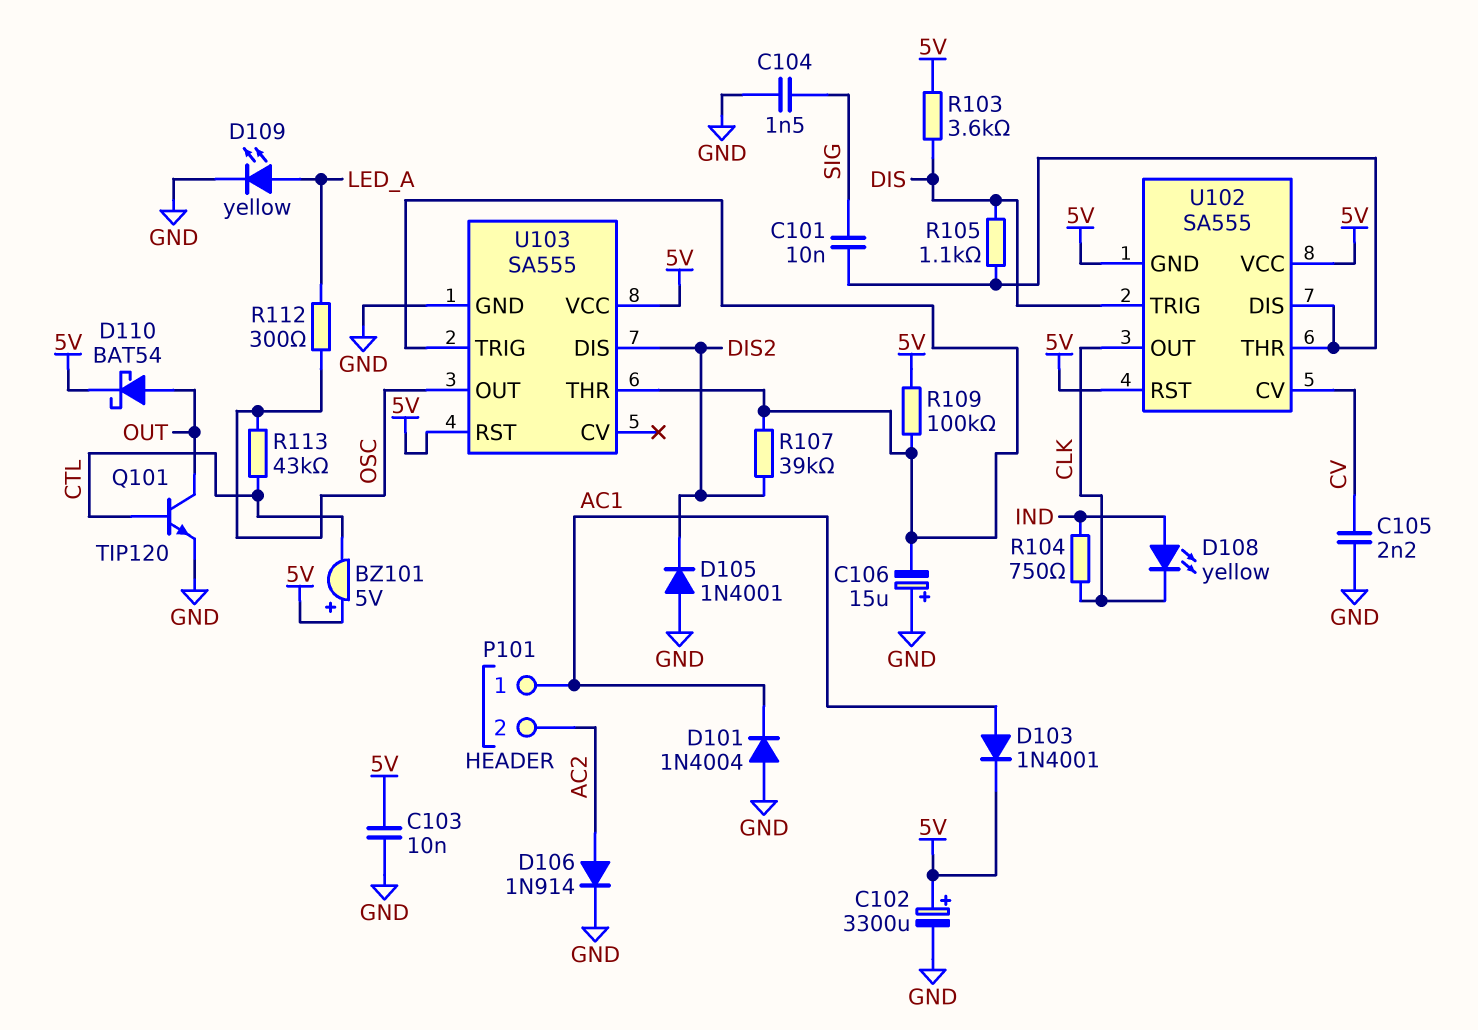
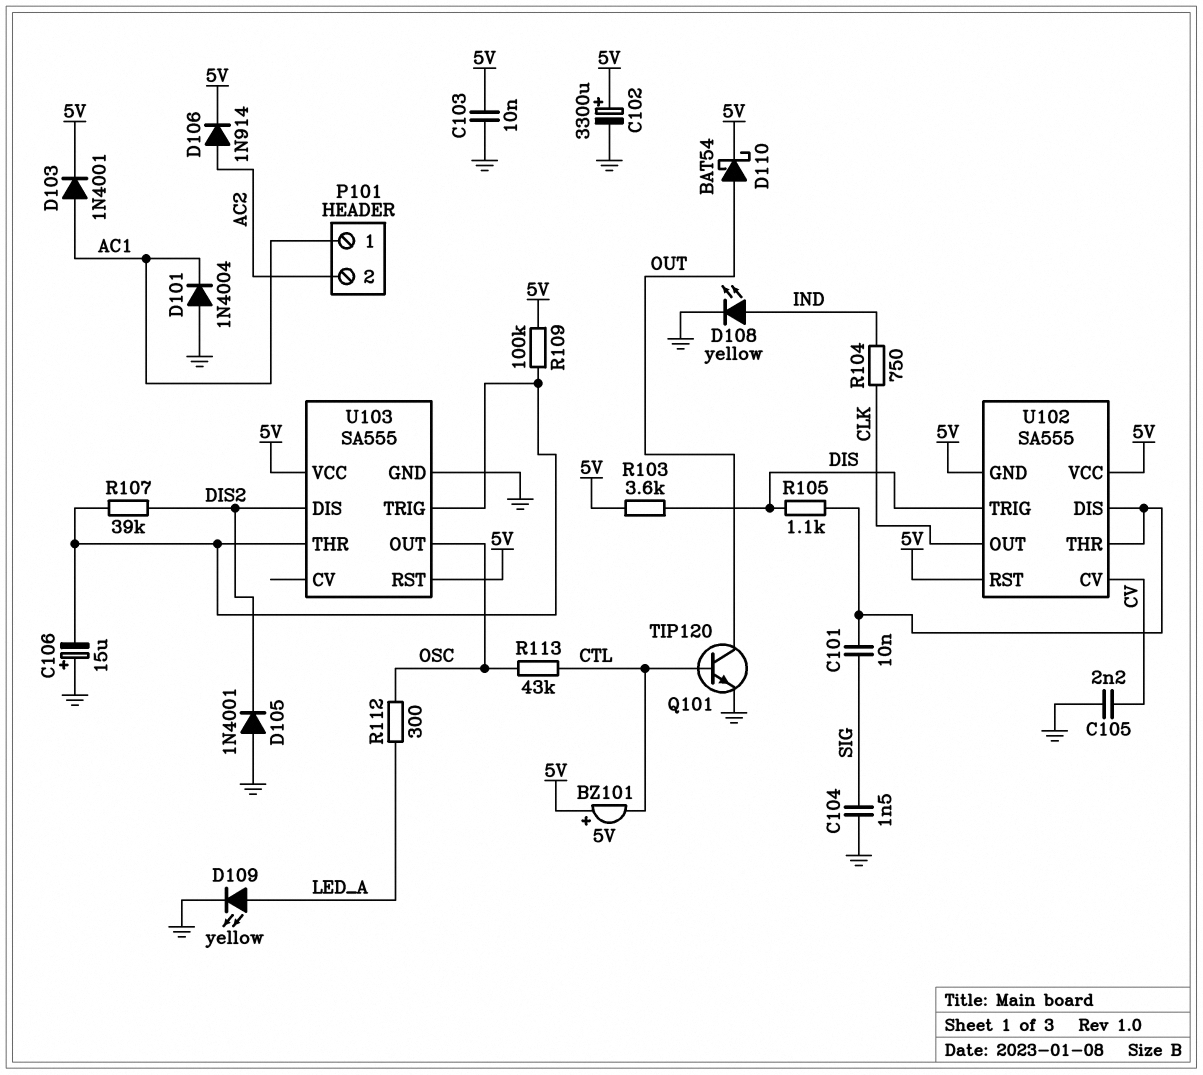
D106: diode 1N914 (A AC2, K GND) -> diode 1N914 (A AC2, K 5V)
D108: LED yellow (A IND, K CLK) -> LED yellow (A IND, K GND)

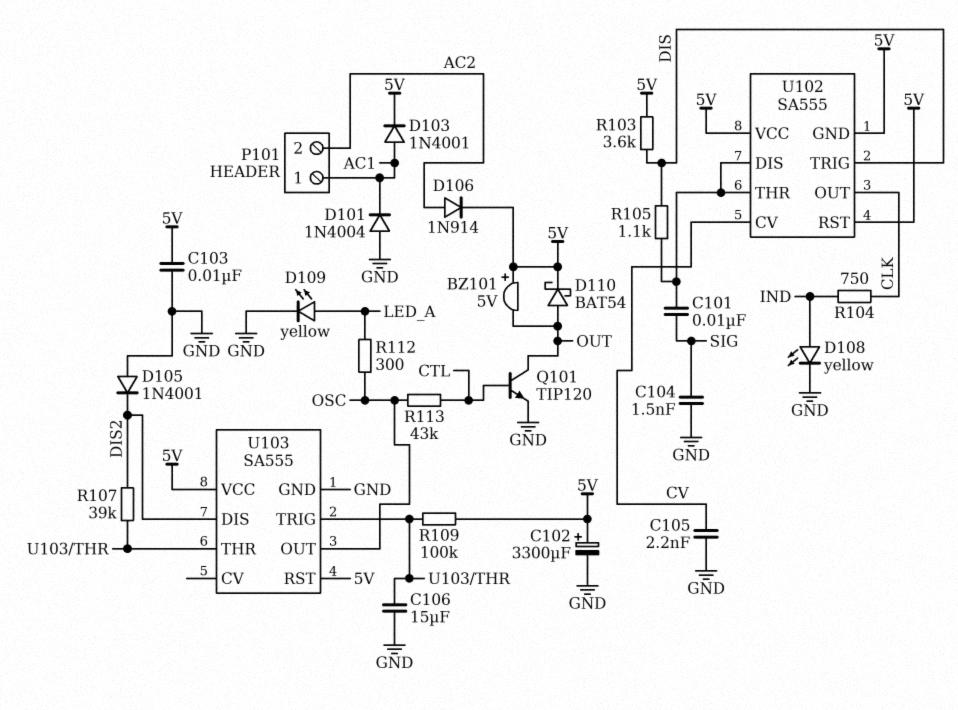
BZ101: buzzer 5V (plus 5V, minus CTL) -> buzzer 5V (plus 5V, minus OUT)
C106: 15uF (plus GND, minus U103/THR) -> 15uF (GND, U103/THR)

